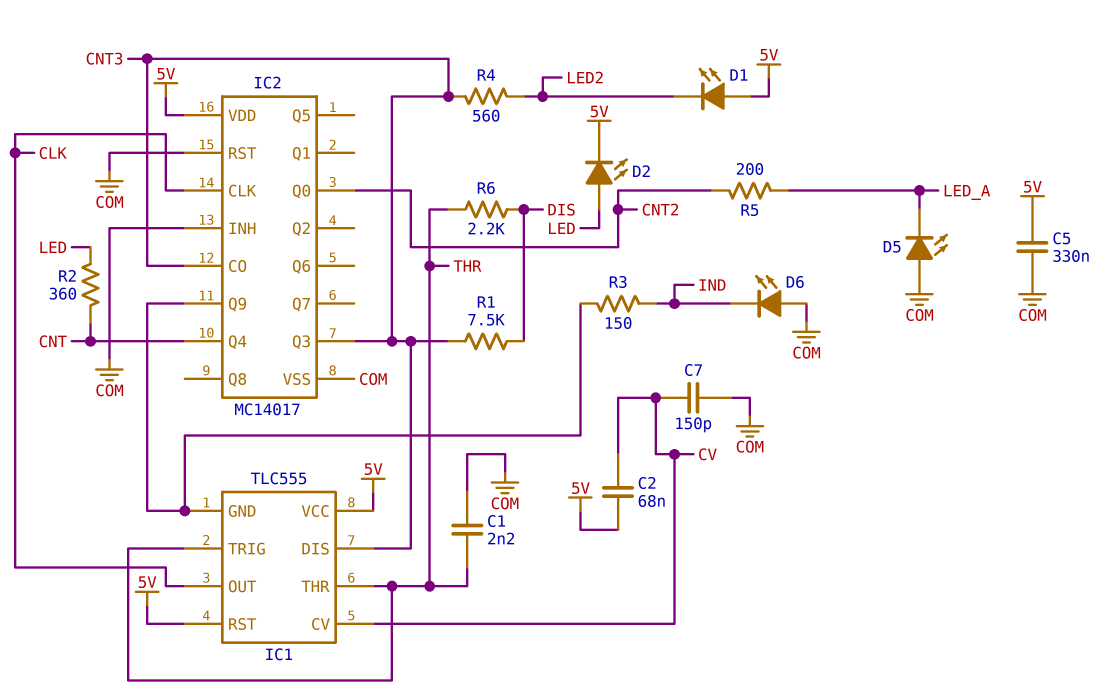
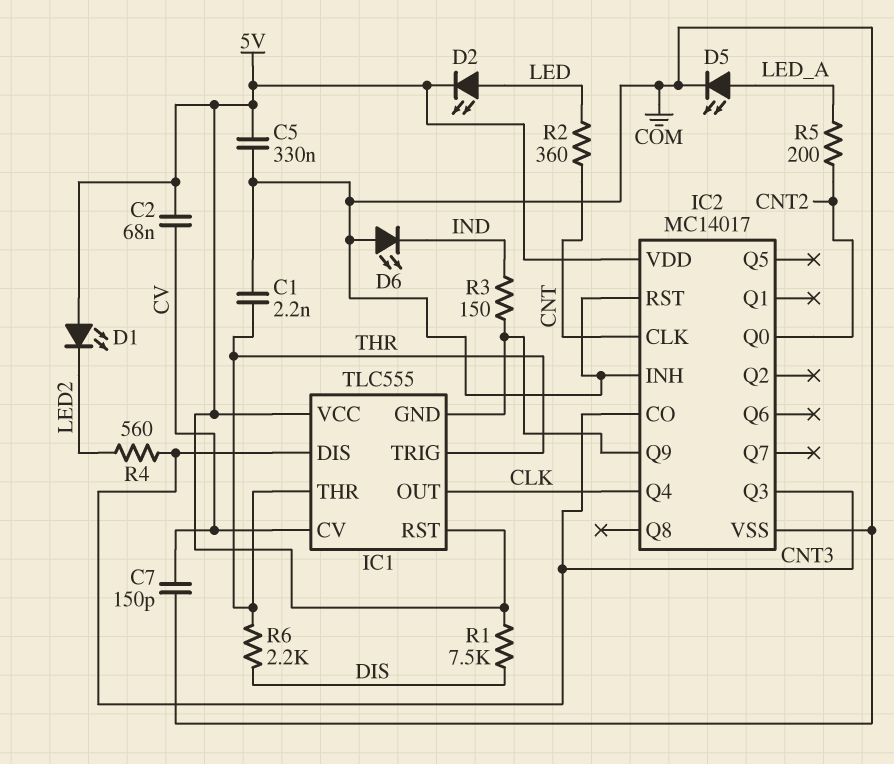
D5: LED (A COM, K LED_A) -> LED (A LED_A, K COM)
IC2 pin CLK: CLK -> CNT
IC2 pin Q4: CNT -> CLK
R1: 7.5k (CNT3, DIS) -> 7.5k (5V, DIS)

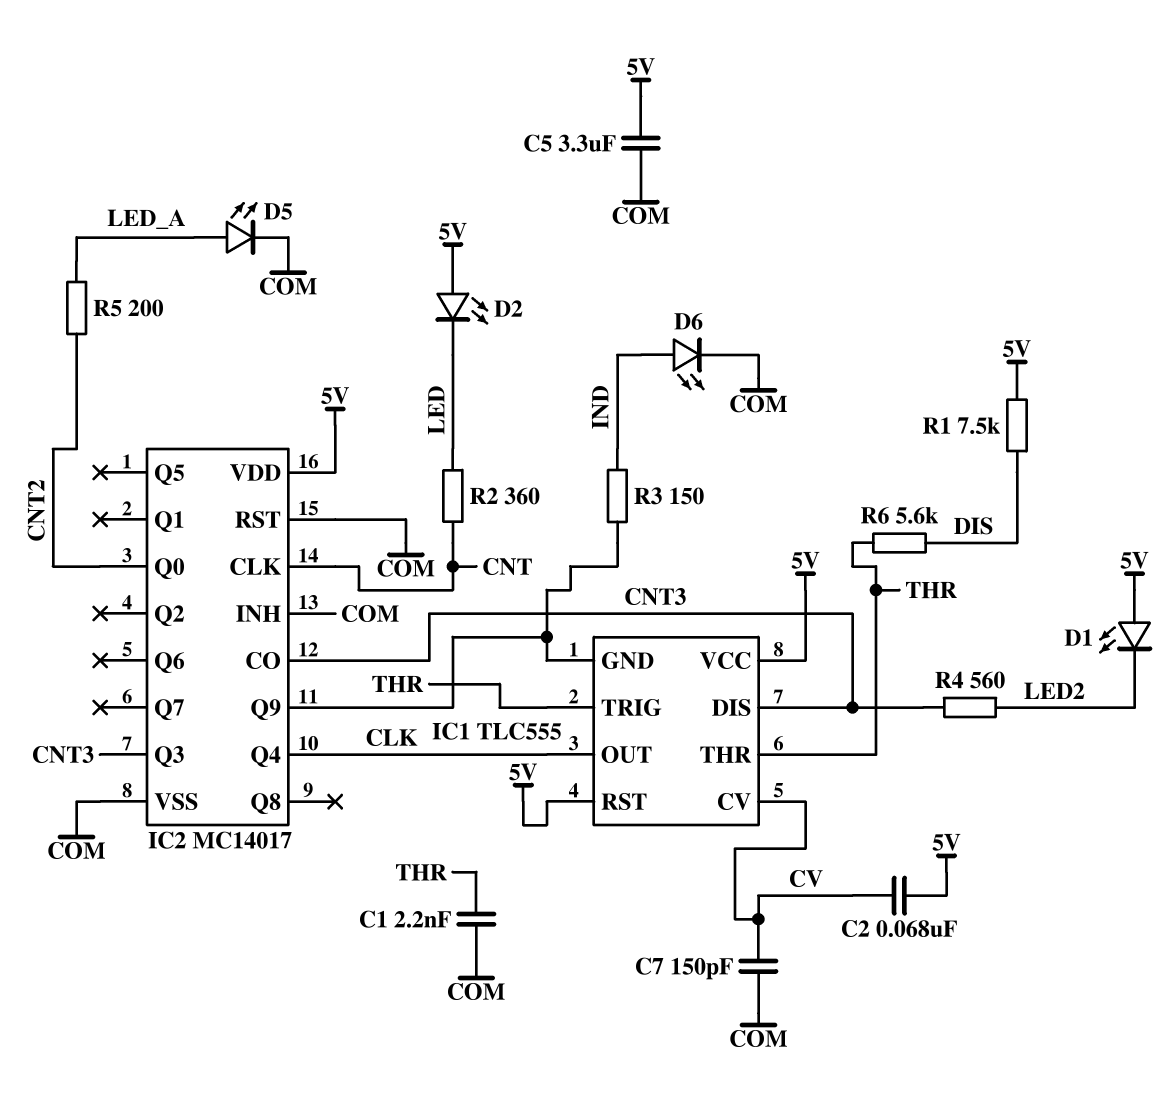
C5: 330nF (5V, COM) -> 3.3uF (5V, COM)
D2: LED (A LED, K 5V) -> LED (A 5V, K LED)
D6: LED (A COM, K IND) -> LED (A IND, K COM)
R6: 2.2k (DIS, THR) -> 5.6k (DIS, THR)

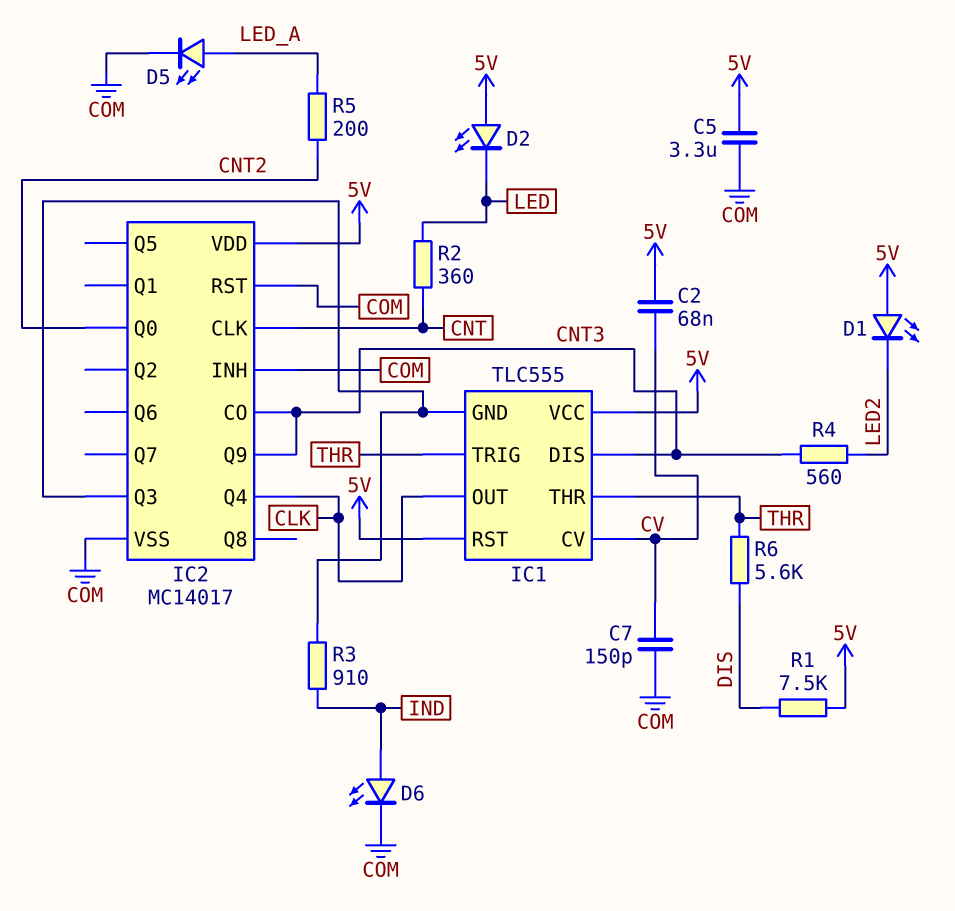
C1: 2.2nF (COM, THR) -> none
IC2 pin Q3: CNT3 -> IC1/GND
IC2 pin Q9: IC1/GND -> CNT3
R3: 150 (IC1/GND, IND) -> 910 (IC1/GND, IND)

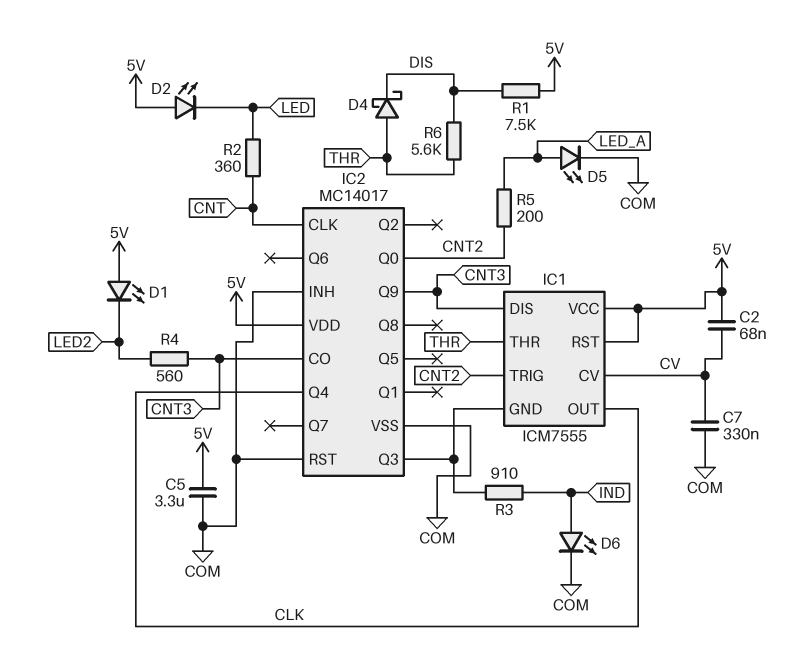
C7: 150pF (COM, CV) -> 330nF (COM, CV)
D4: none -> schottky (A THR, K DIS)
IC1: TLC555 -> ICM7555
IC1 pin TRIG: THR -> CNT2

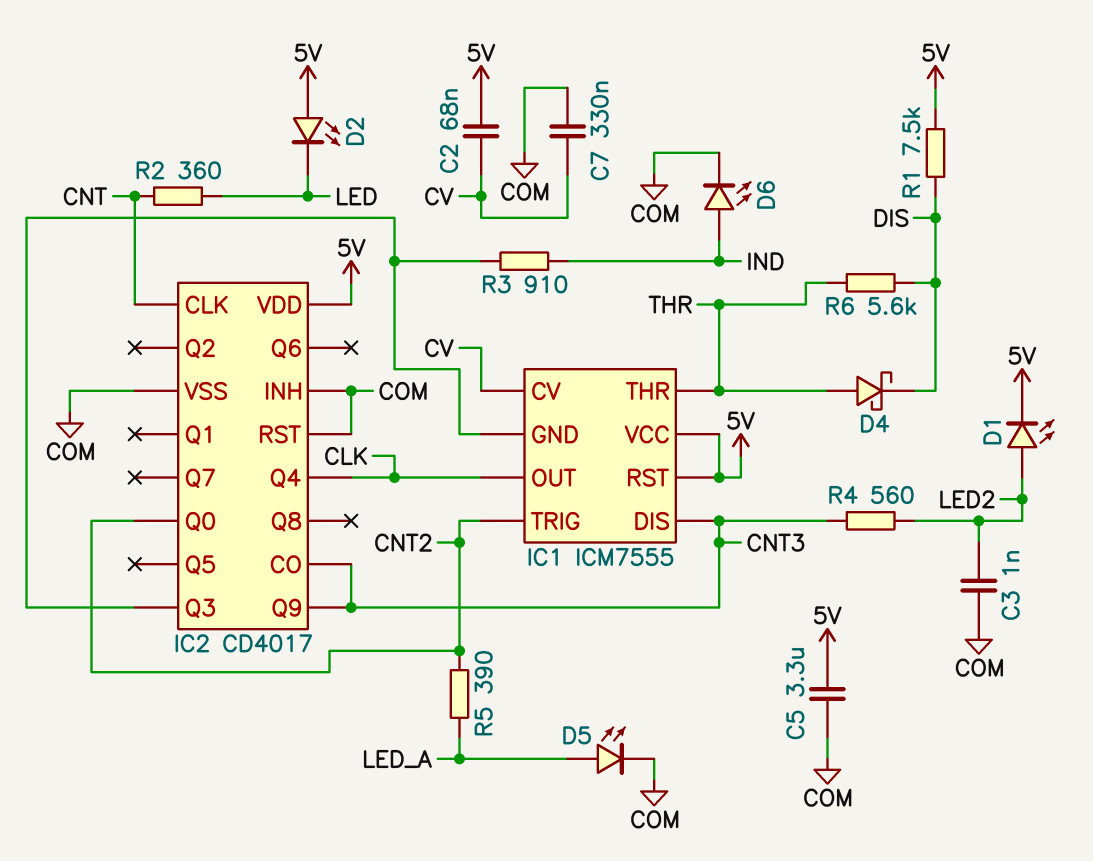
C3: none -> 1nF (COM, LED2)
D1: LED (A 5V, K LED2) -> LED (A LED2, K 5V)
IC2: MC14017 -> CD4017
R5: 200 (CNT2, LED_A) -> 390 (CNT2, LED_A)

